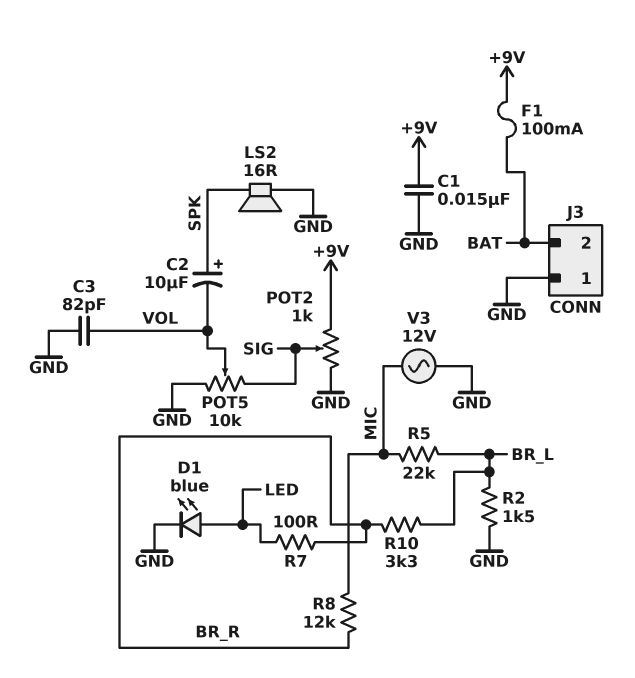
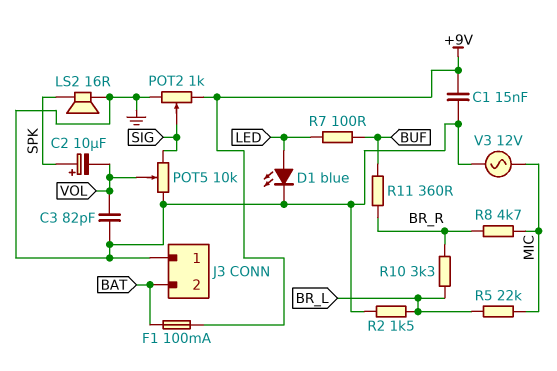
R7: 100 (BR_R, LED) -> 100 (BUF, LED)
R8: 12k (BR_R, MIC) -> 4.7k (BR_R, MIC)
R11: none -> 360 (BR_R, BUF)

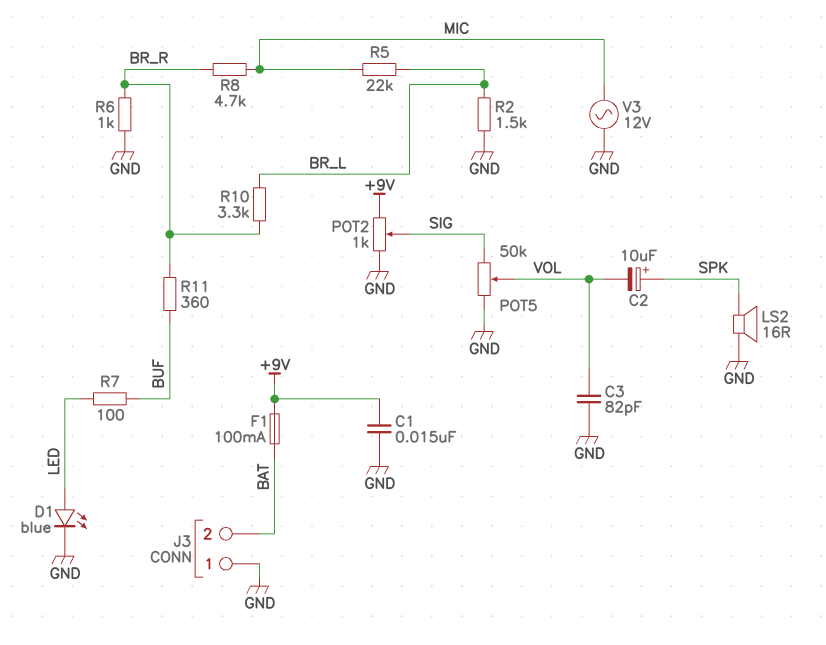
POT5: 10k (GND, SIG, wiper VOL) -> 50k (GND, SIG, wiper VOL)
R6: none -> 1k (BR_R, GND)

